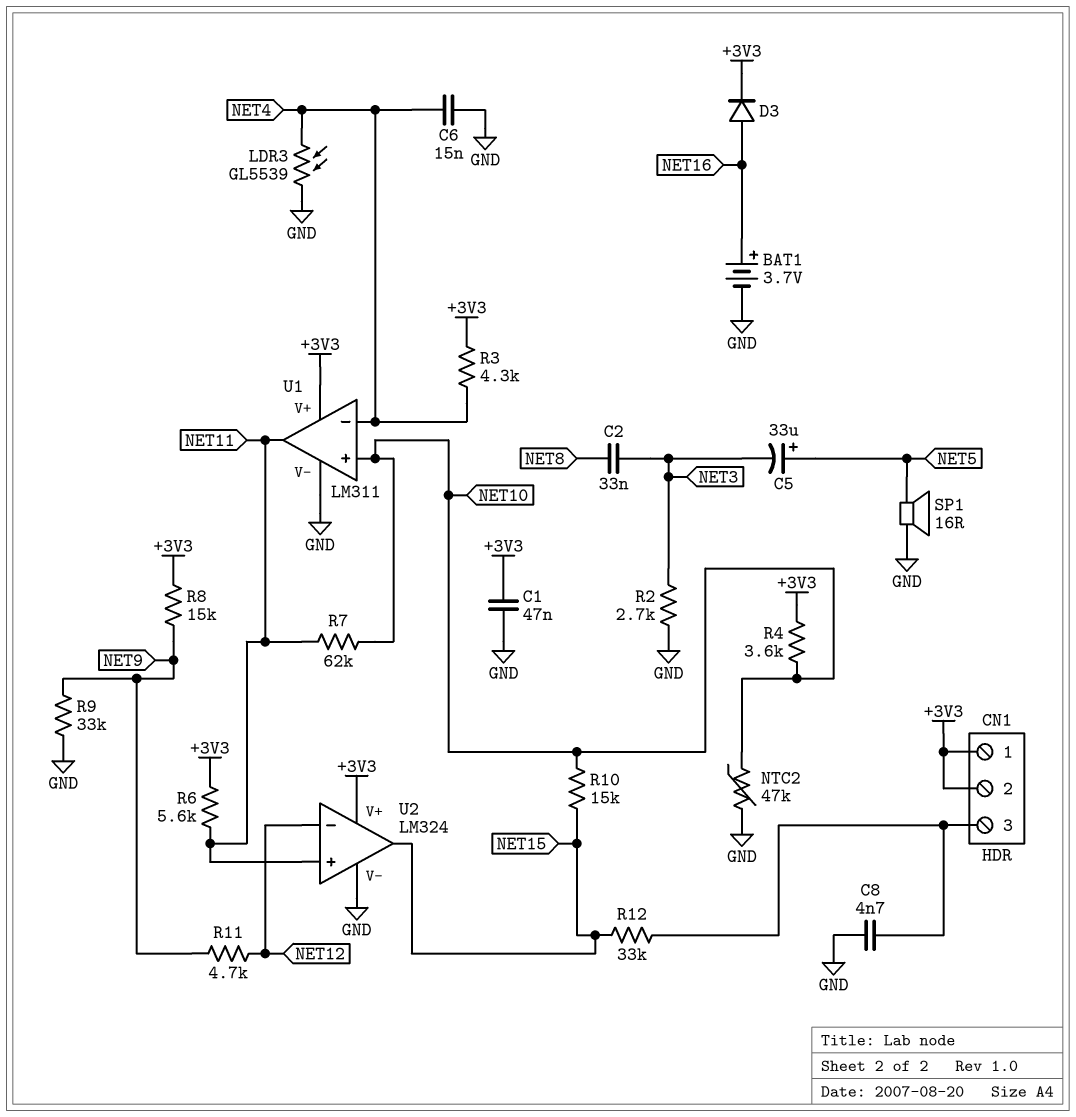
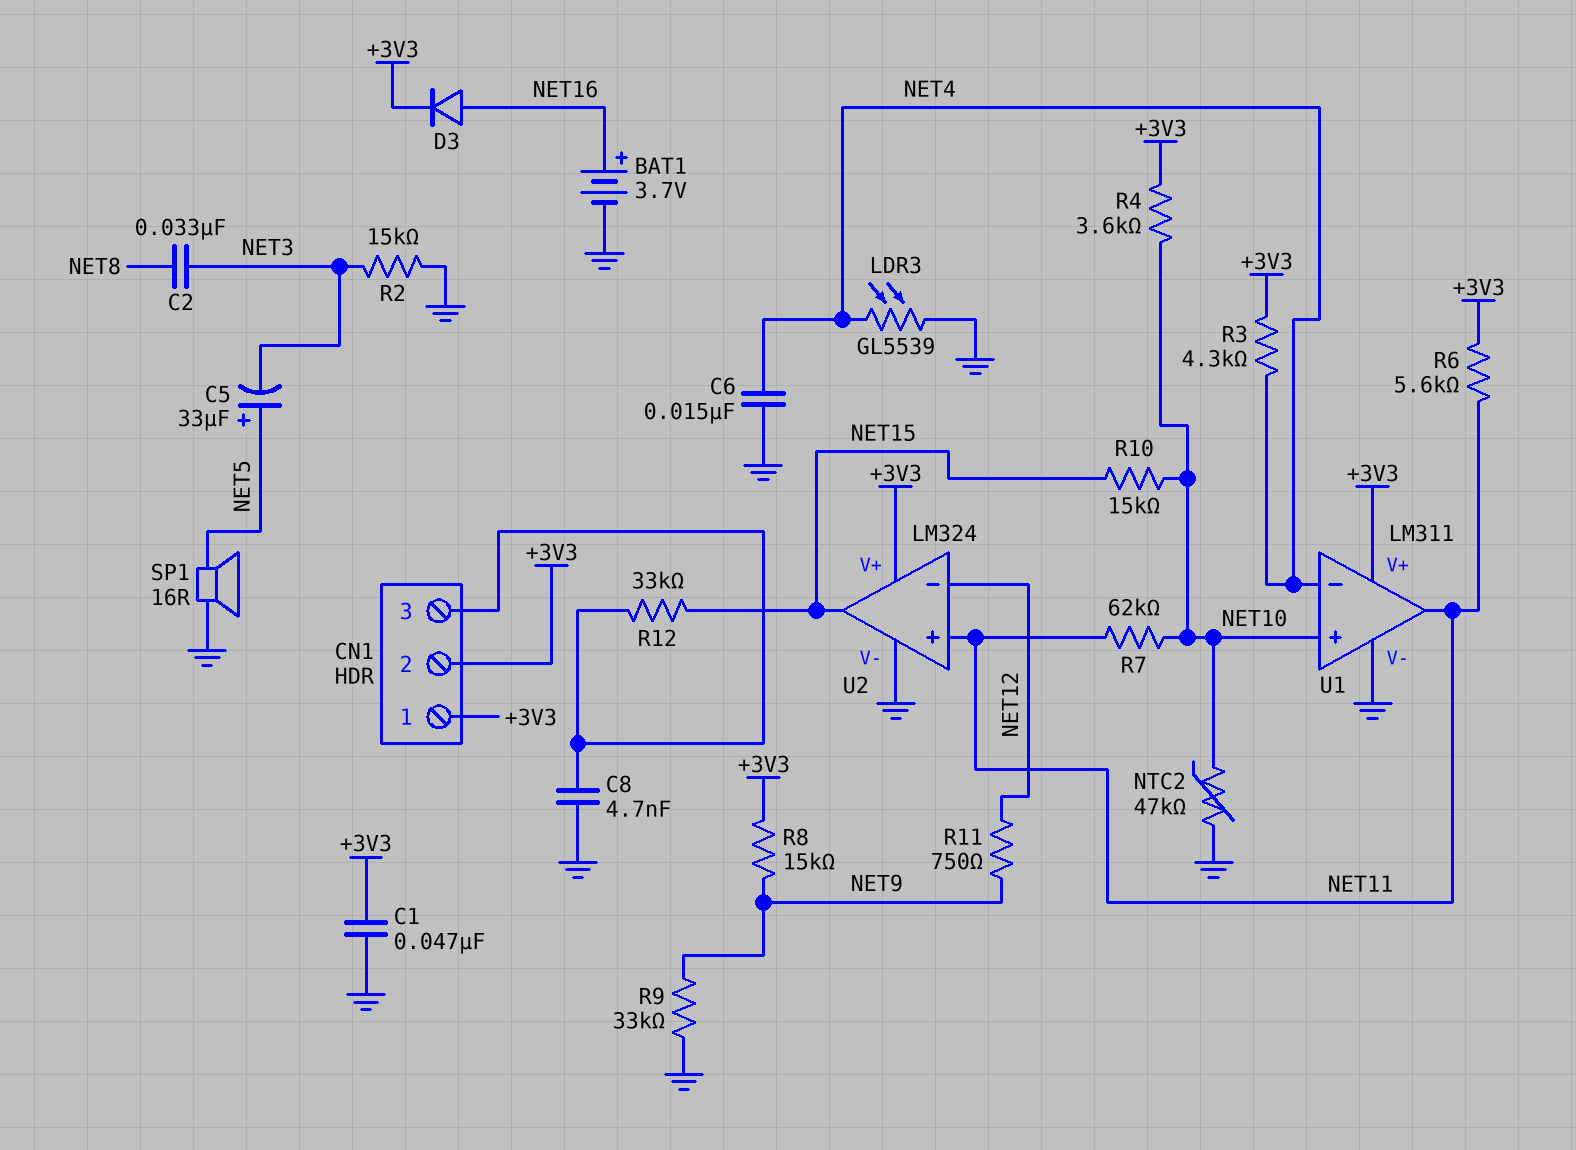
R2: 2.7k (GND, NET3) -> 15k (GND, NET3)
R11: 4.7k (NET9, NET12) -> 750 (NET9, NET12)

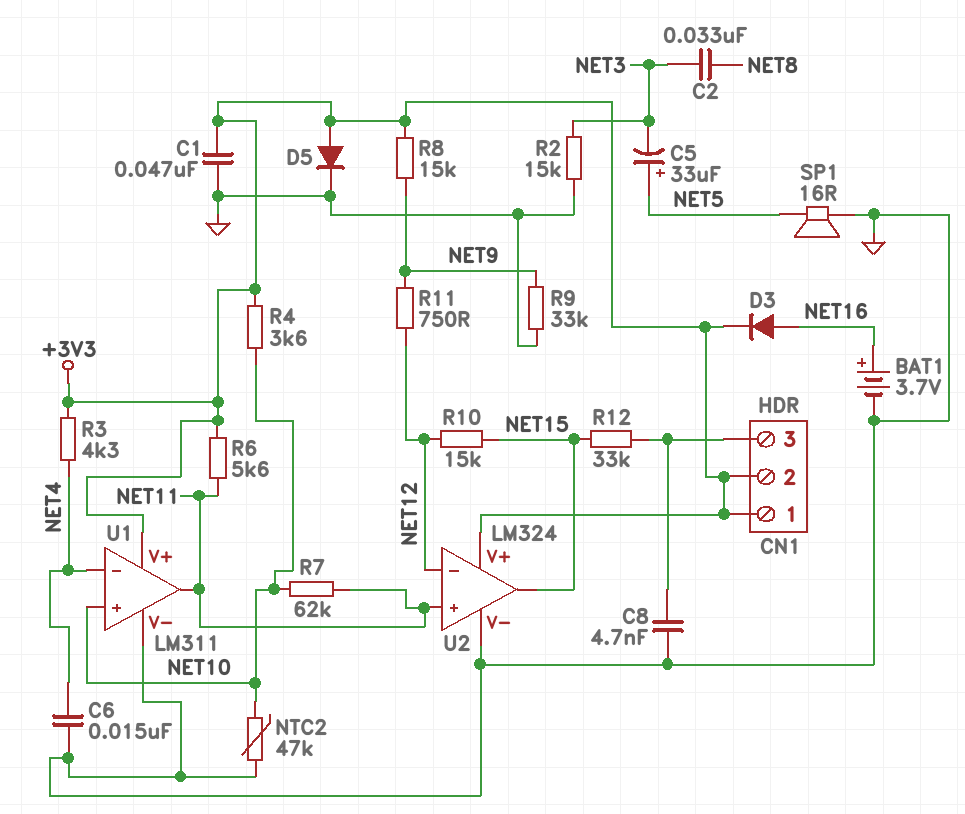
D5: none -> diode (A +3V3, K GND)
LDR3: GL5539 (GND, NET4) -> none
R10: 15k (NET10, NET15) -> 15k (NET12, NET15)

